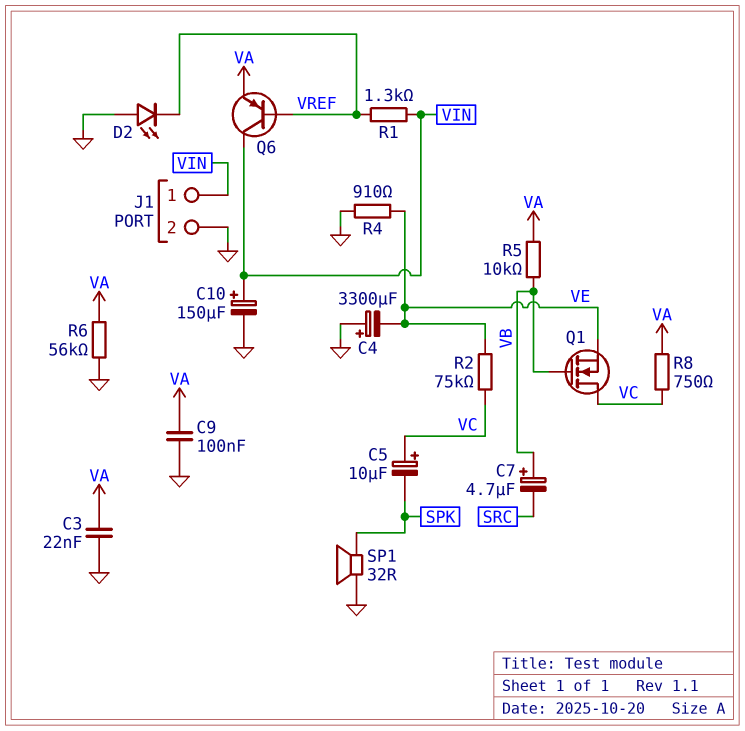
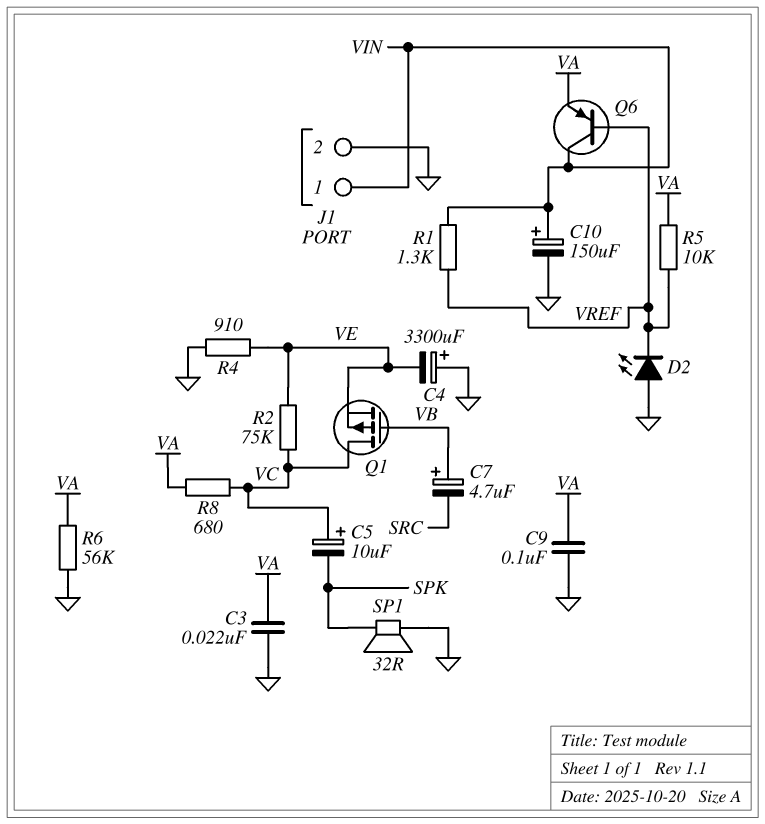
Q1: NMOS (G VB, D VC, S VE) -> PMOS (G VB, D VC, S VE)
R5: 10k (VA, VB) -> 10k (VA, VREF)
R8: 750 (VA, VC) -> 680 (VA, VC)

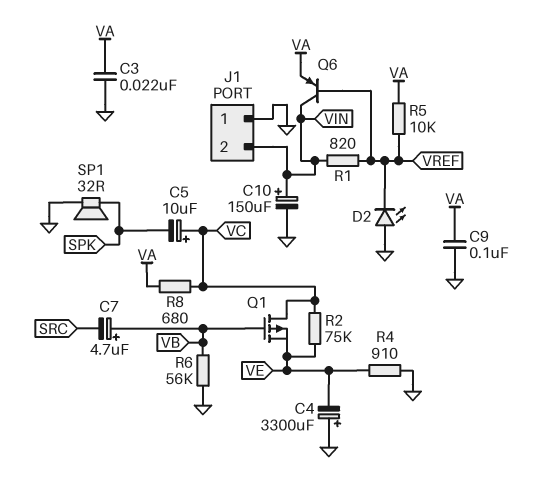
J1 pin 1: VIN -> GND
J1 pin 2: GND -> VIN
R1: 1.3k (VIN, VREF) -> 820 (VIN, VREF)
R6: 56k (GND, VA) -> 56k (GND, VB)

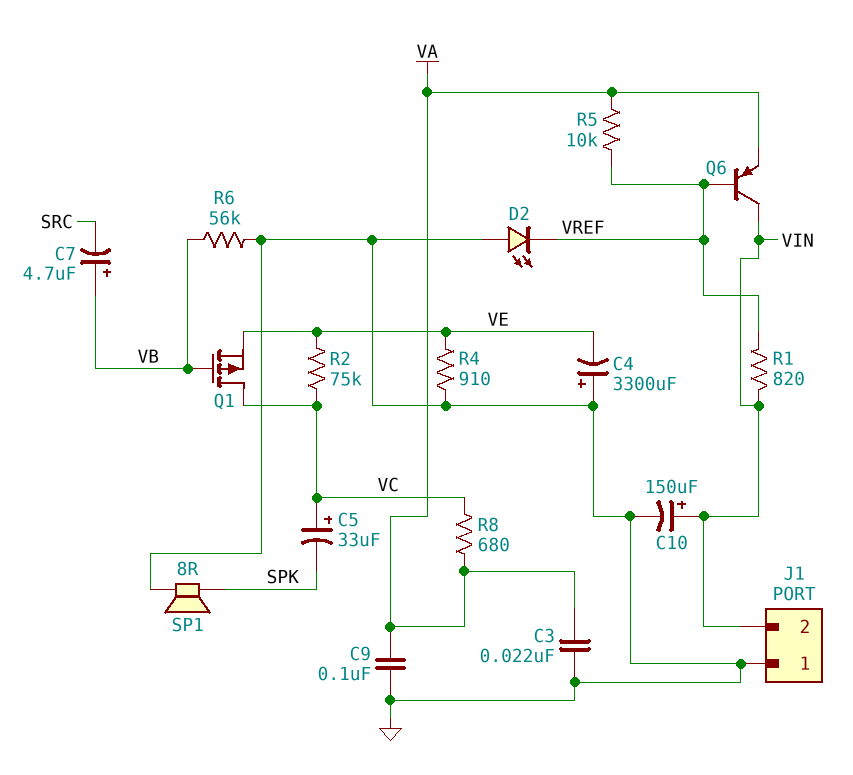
C5: 10uF (plus VC, minus SPK) -> 33uF (plus VC, minus SPK)
SP1: speaker 32R (GND, SPK) -> speaker 8R (GND, SPK)

